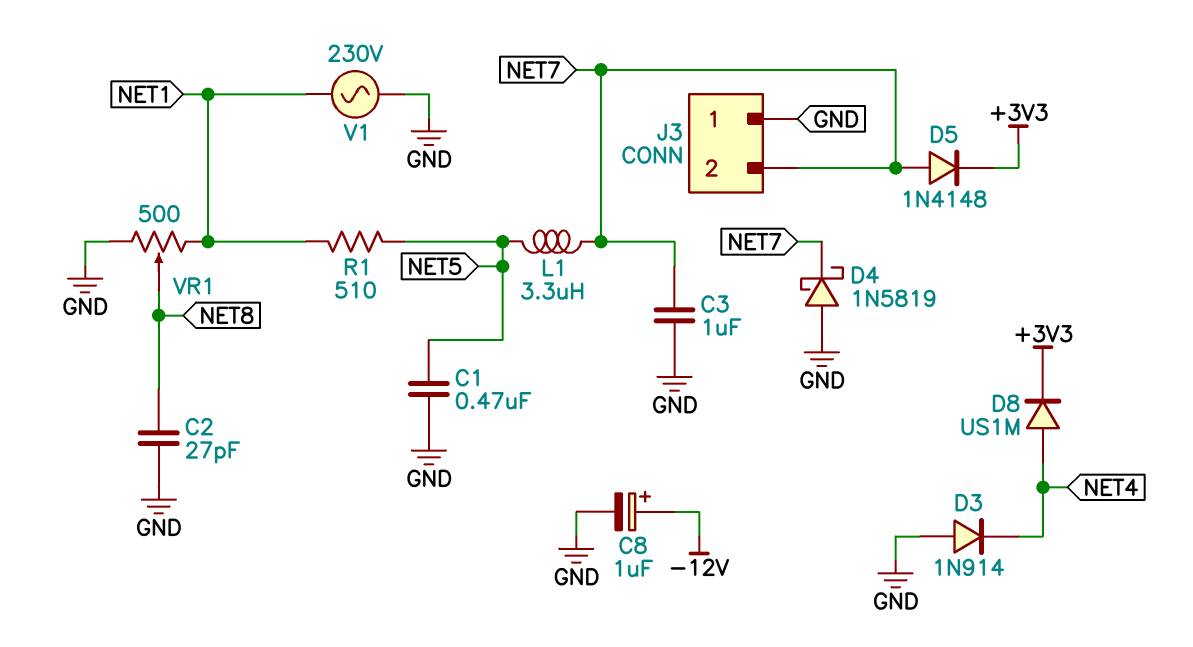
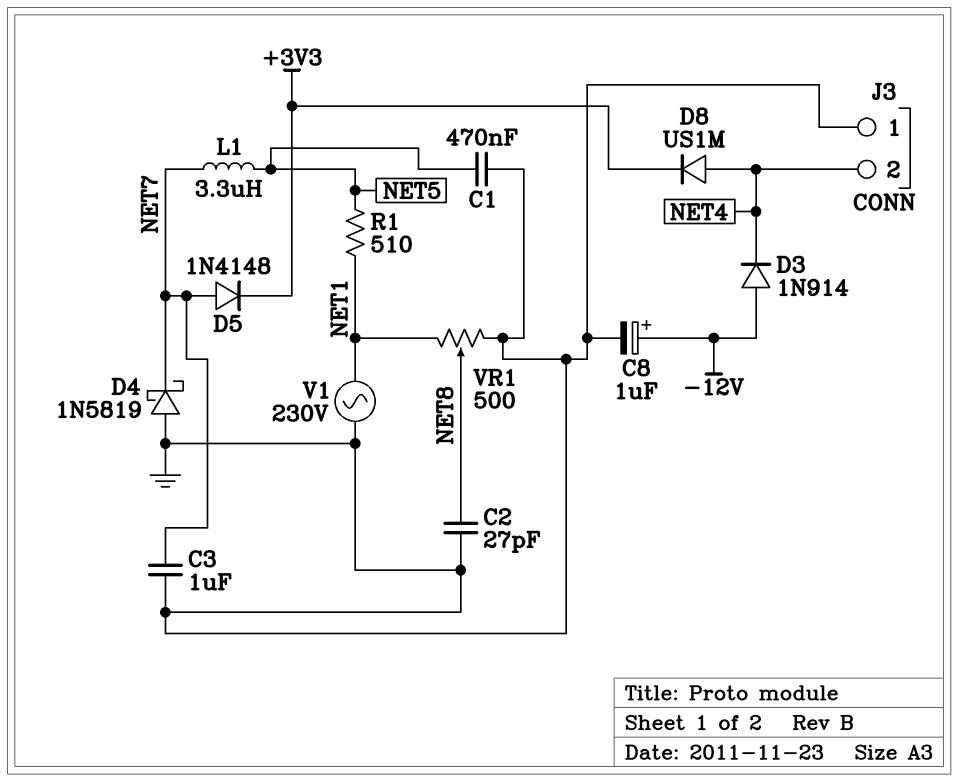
D3: diode 1N914 (A GND, K NET4) -> diode 1N914 (A -12V, K NET4)
J3 pin 2: NET7 -> NET4

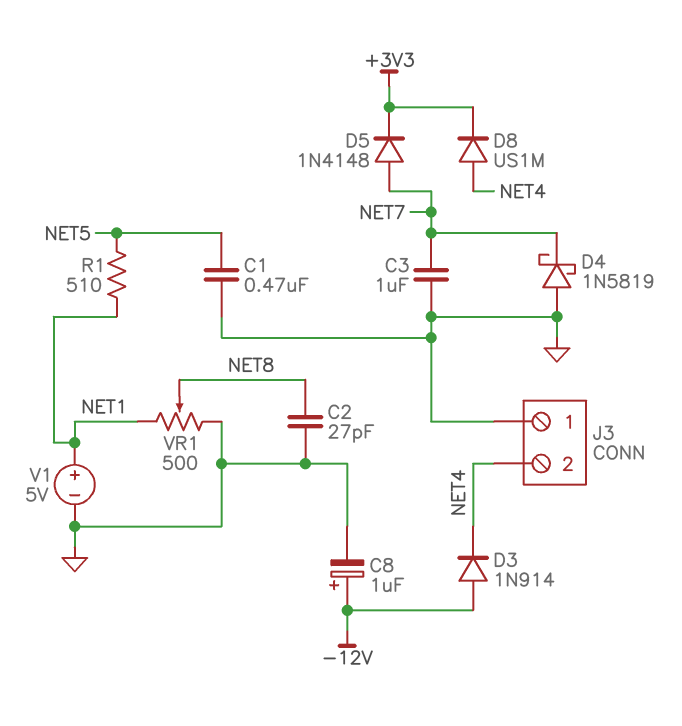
L1: 3.3uH (NET5, NET7) -> none
V1: AC 230V (GND, NET1) -> 5V (plus NET1, minus GND)

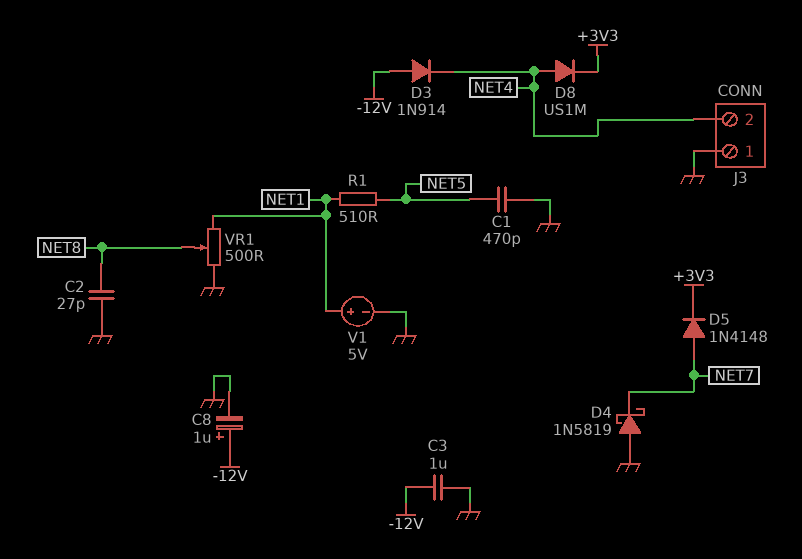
C1: 470nF (GND, NET5) -> 470pF (GND, NET5)
C3: 1uF (GND, NET7) -> 1uF (-12V, GND)

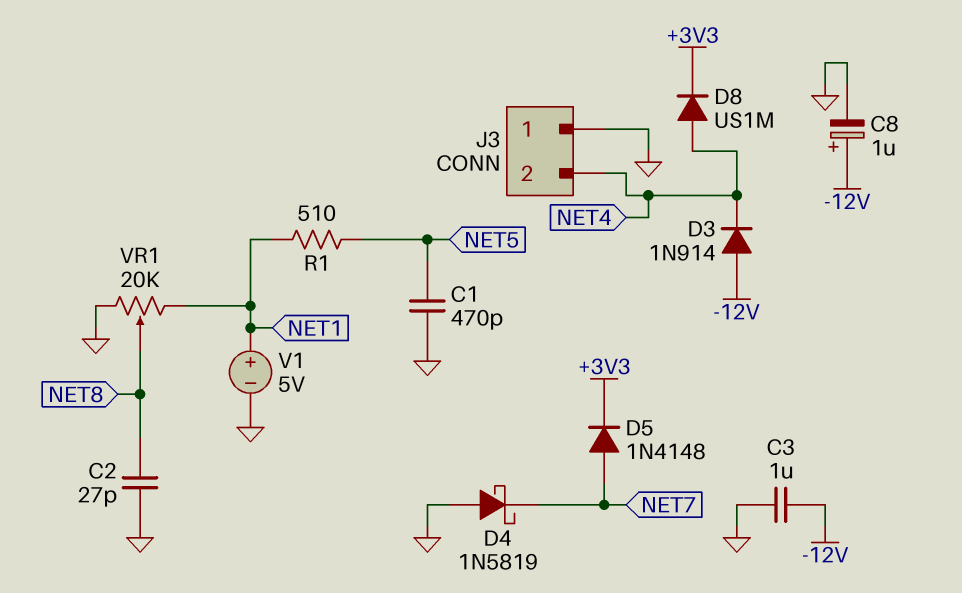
VR1: 500 (GND, NET1, wiper NET8) -> 20k (GND, NET1, wiper NET8)

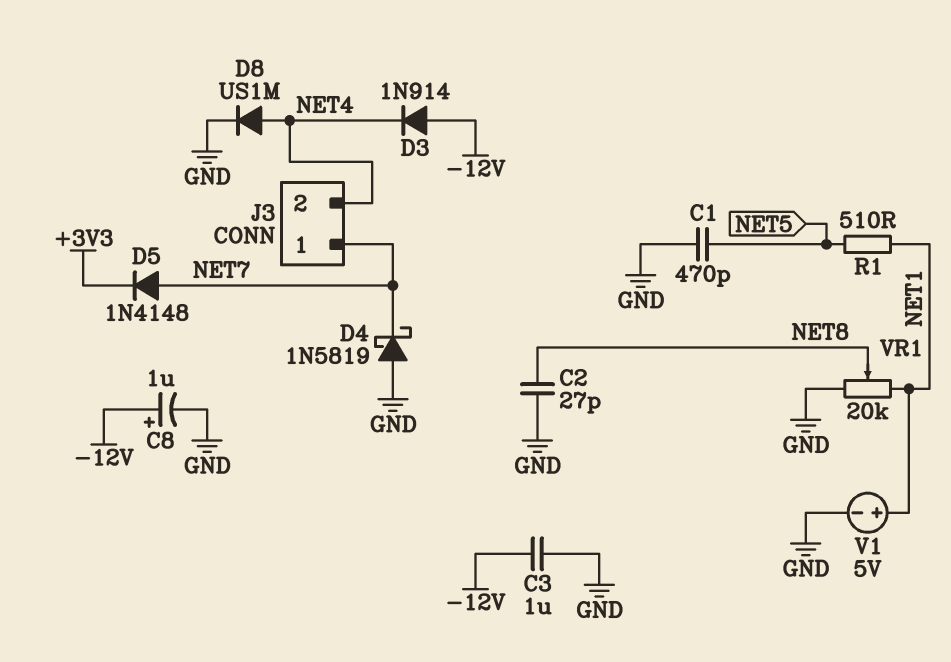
D8: diode US1M (A NET4, K +3V3) -> diode US1M (A NET4, K GND)
J3 pin 1: GND -> NET7

